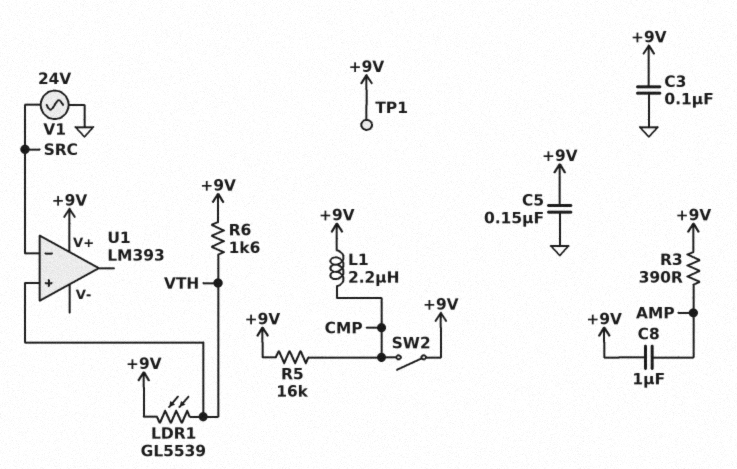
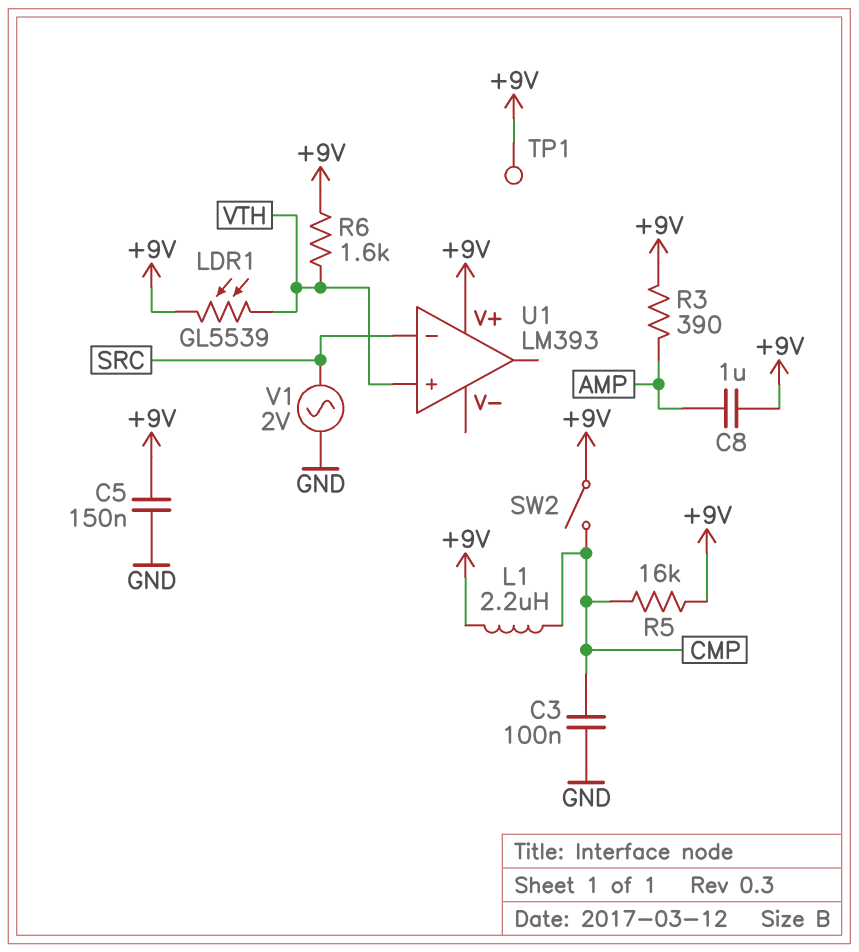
C3: 100nF (+9V, GND) -> 100nF (CMP, GND)
V1: AC 24V (GND, SRC) -> AC 2V (GND, SRC)

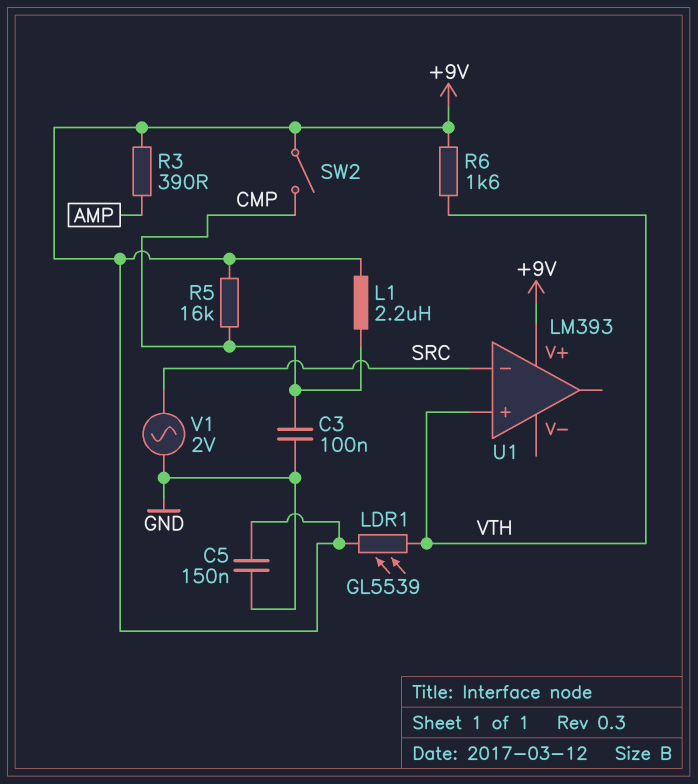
C8: 1uF (+9V, AMP) -> none
TP1: test point (+9V) -> none

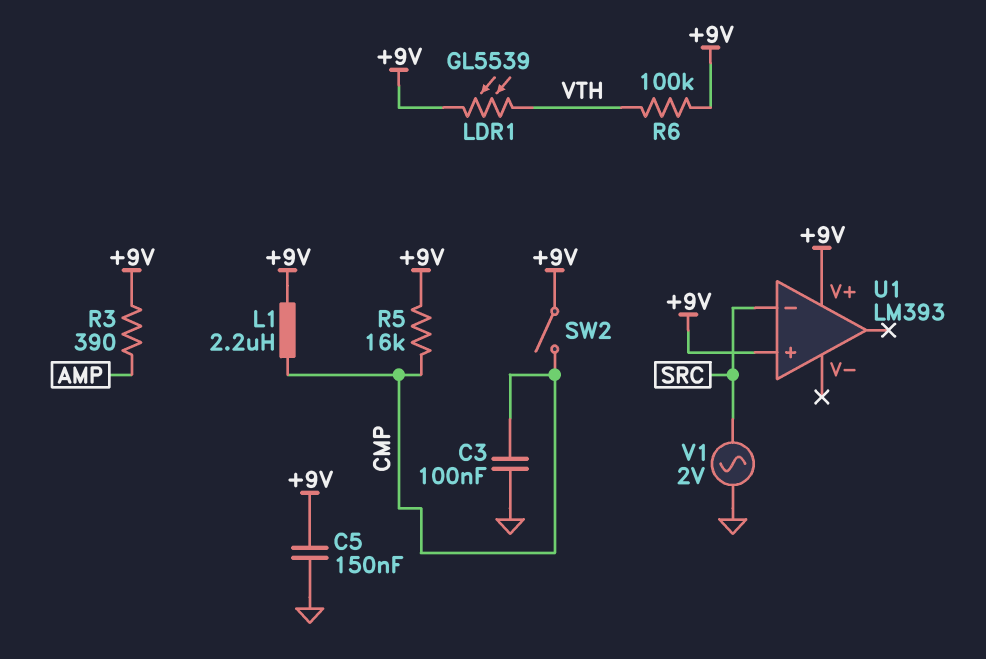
R6: 1.6k (+9V, VTH) -> 100k (+9V, VTH)
U1 pin in+: VTH -> +9V

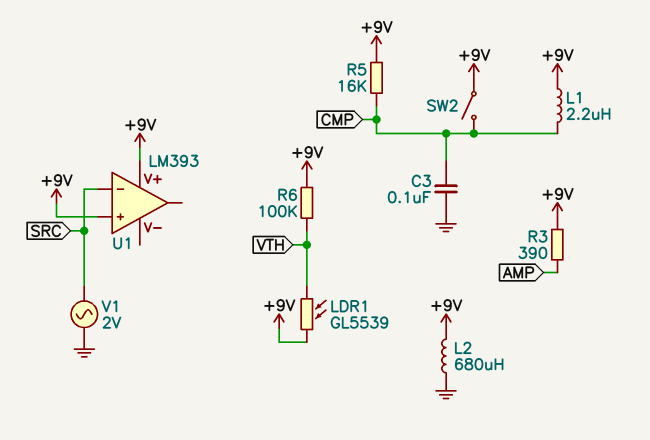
C5: 150nF (+9V, GND) -> none
L2: none -> 680uH (+9V, GND)

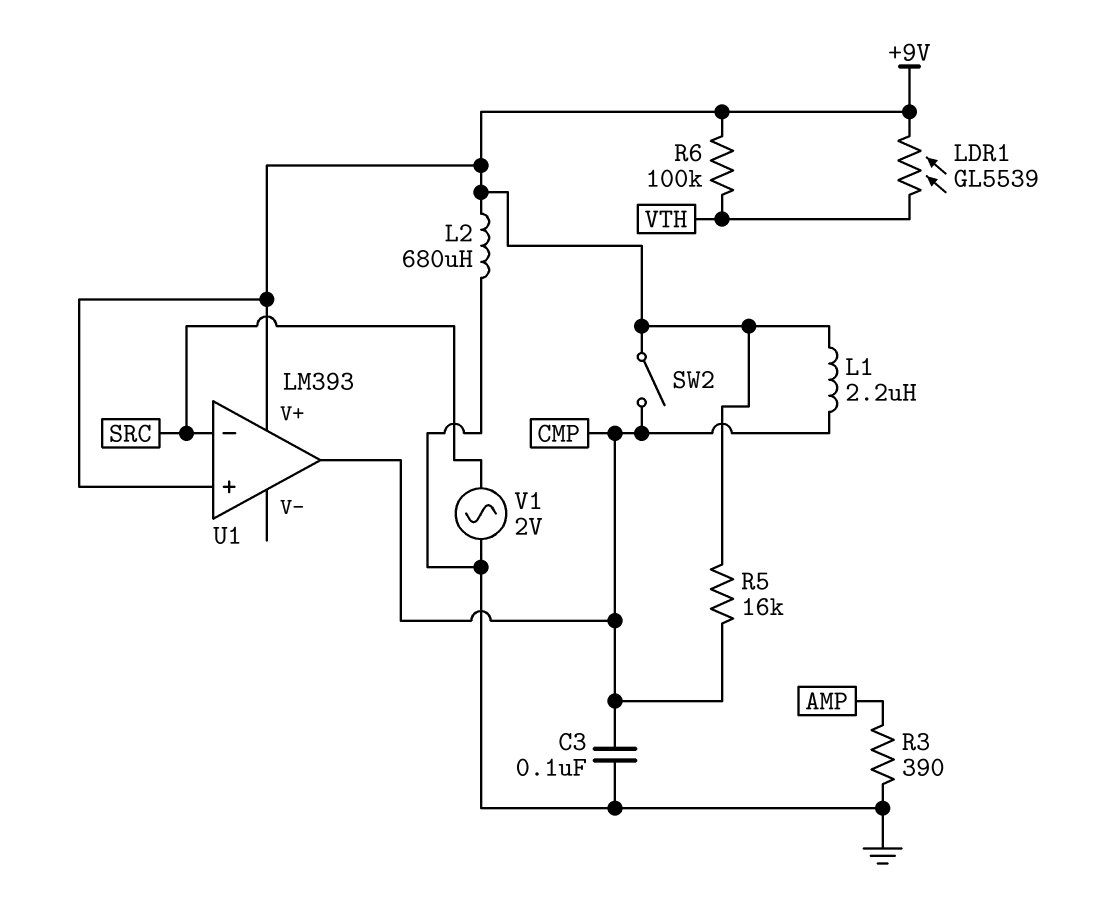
R3: 390 (+9V, AMP) -> 390 (AMP, GND)
U1 pin out: none -> CMP

